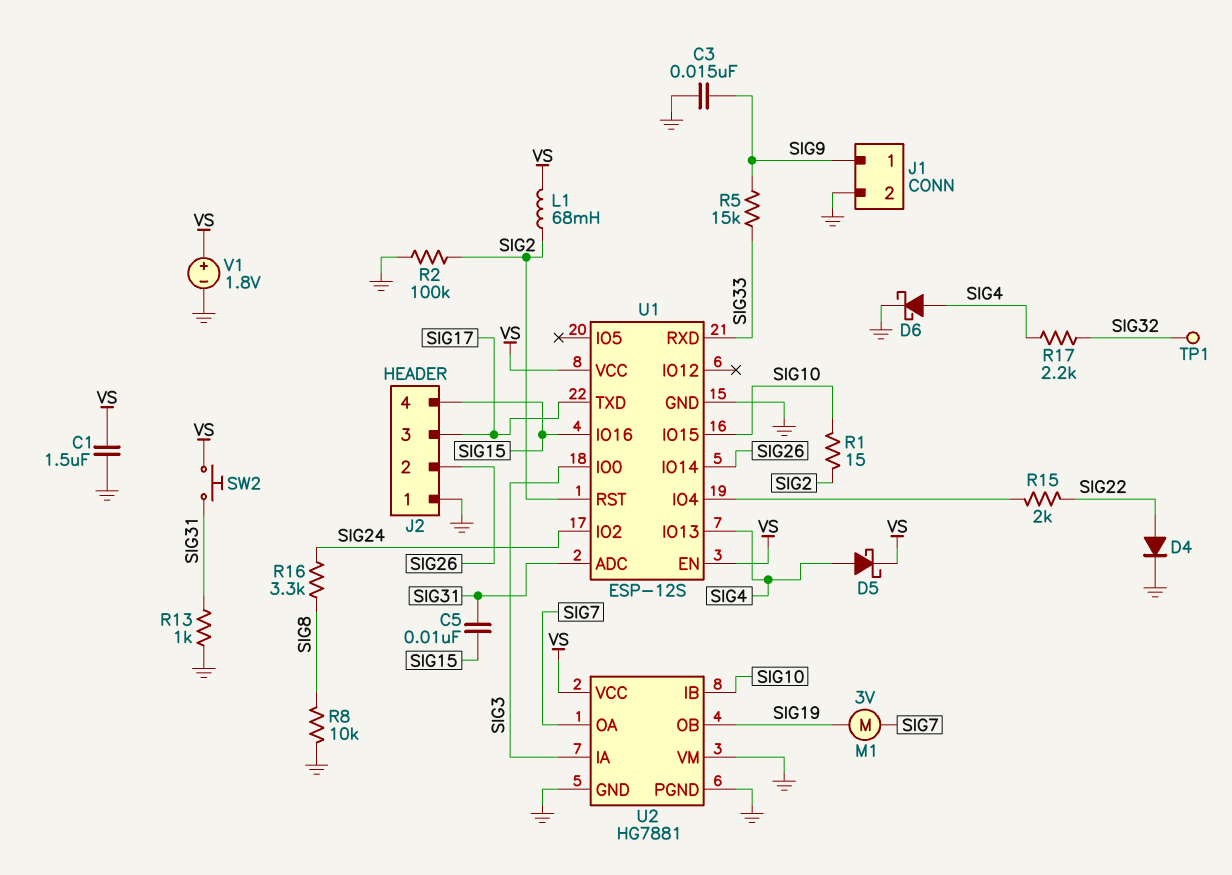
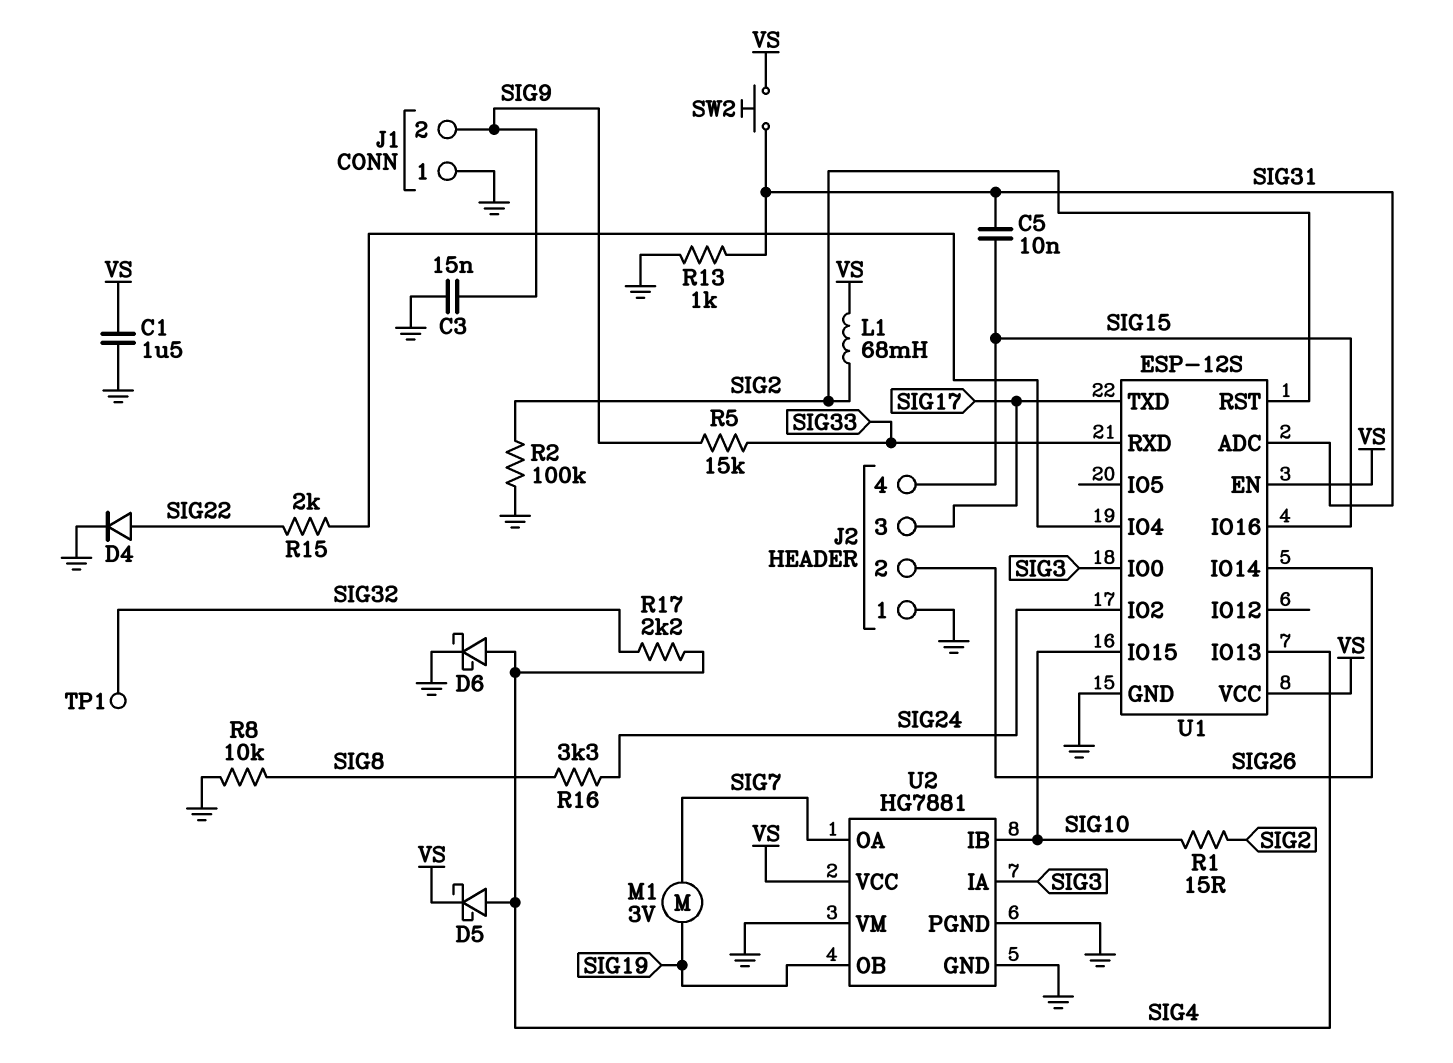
J1 pin 1: SIG9 -> GND
J1 pin 2: GND -> SIG9
V1: 1.8V (plus VS, minus GND) -> none

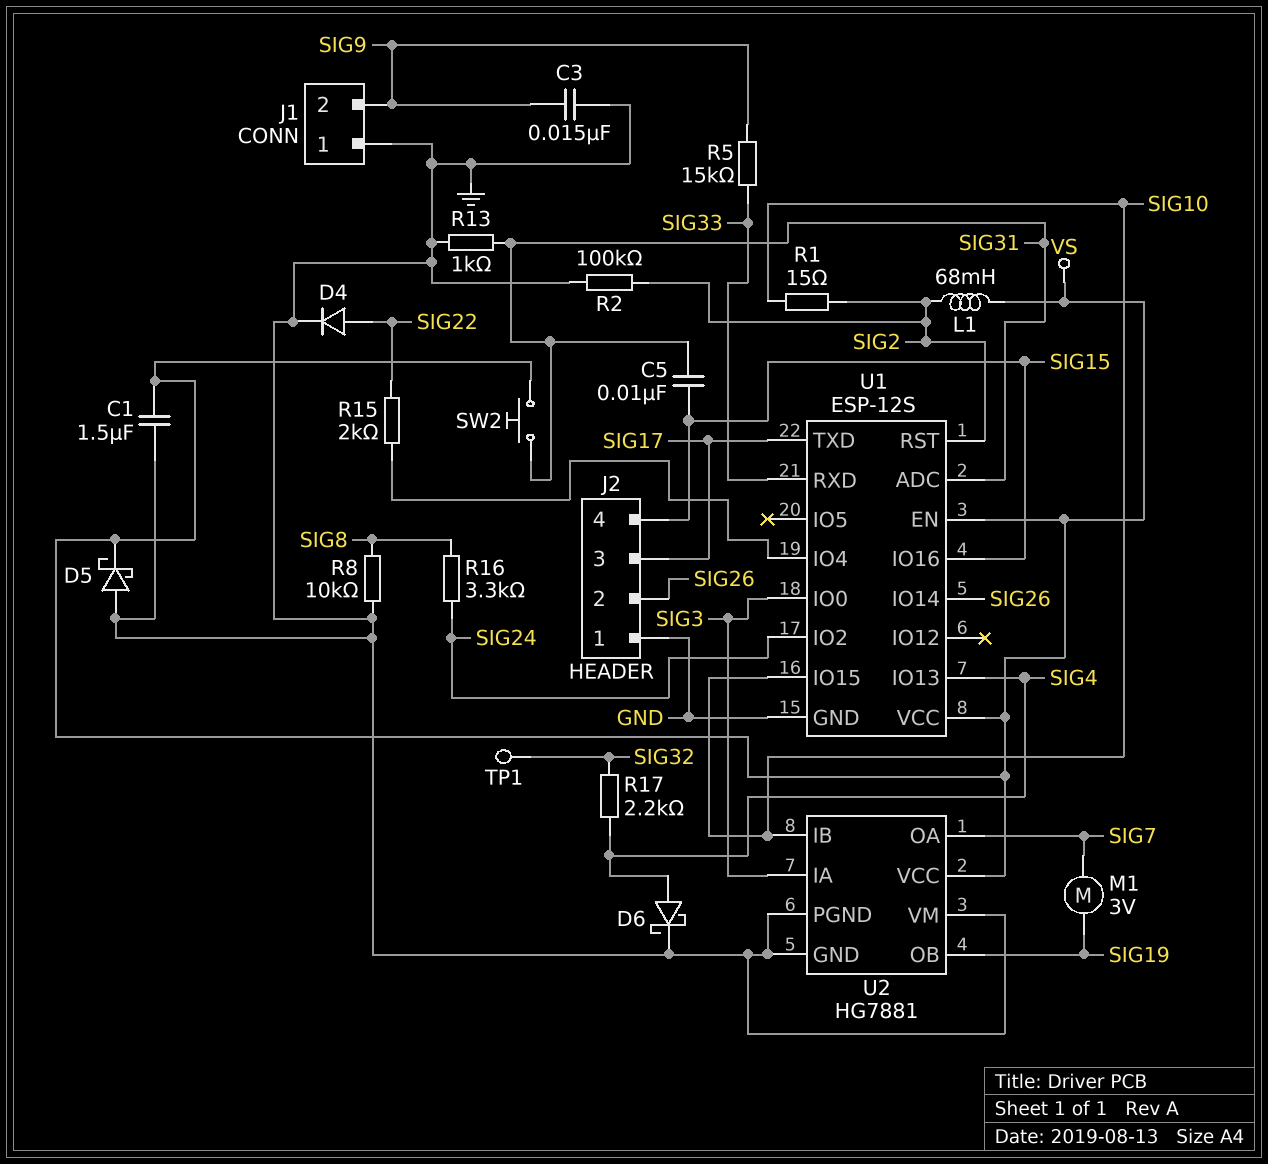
D5: schottky (A SIG4, K VS) -> schottky (A GND, K VS)

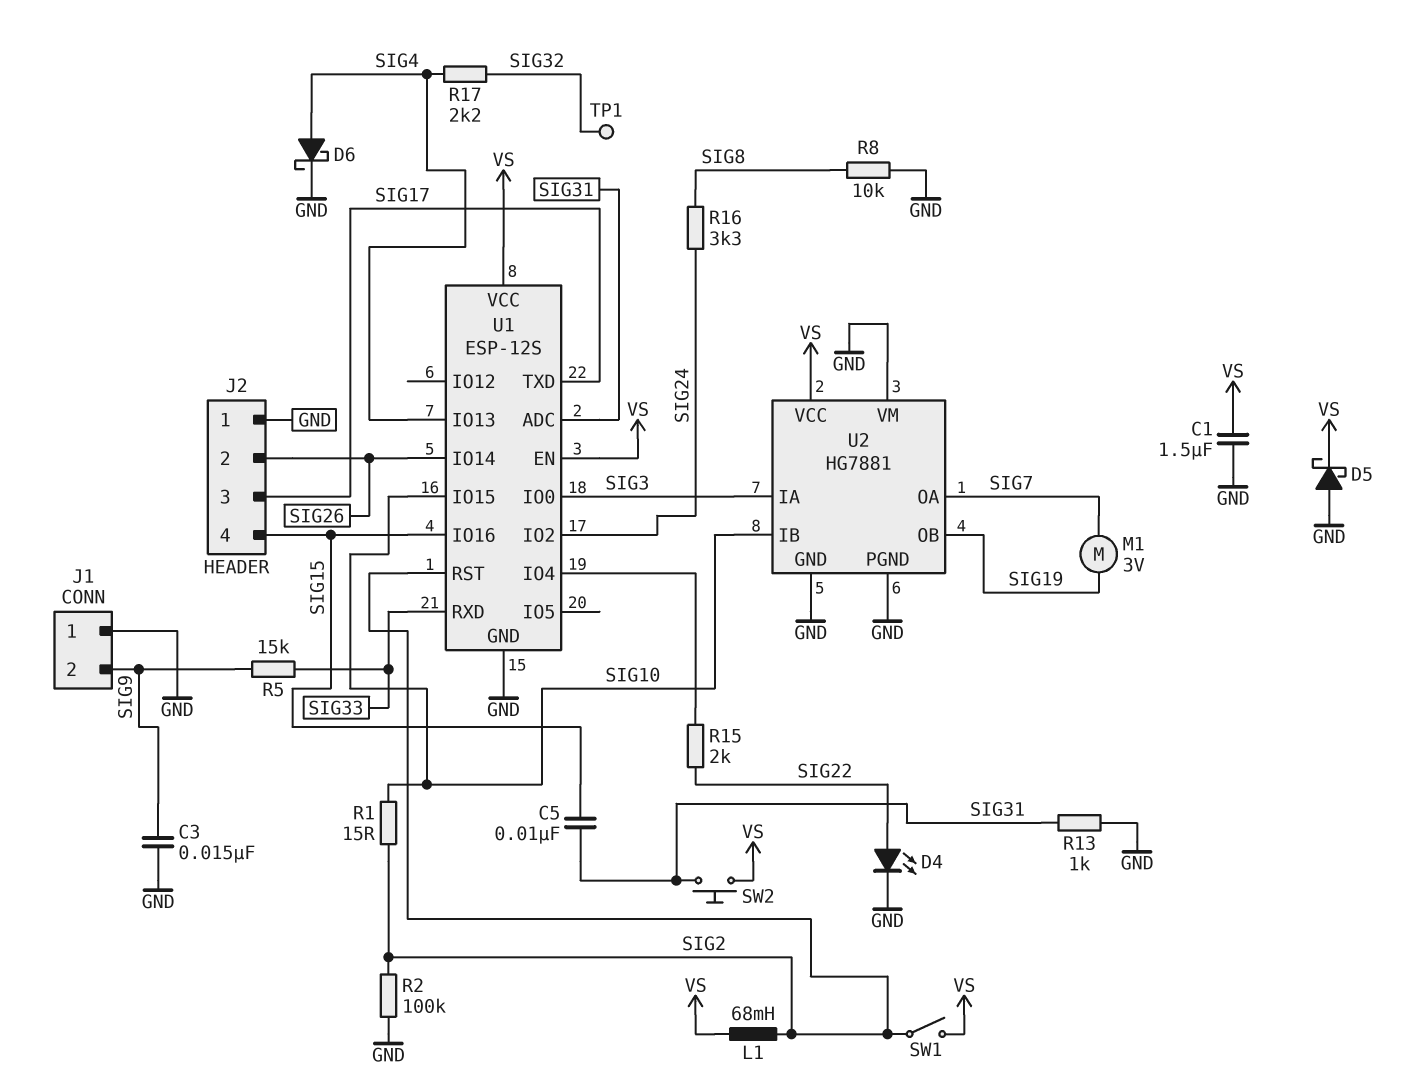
D4: diode (A SIG22, K GND) -> LED (A SIG22, K GND)
SW1: none -> switch (SIG2, VS)

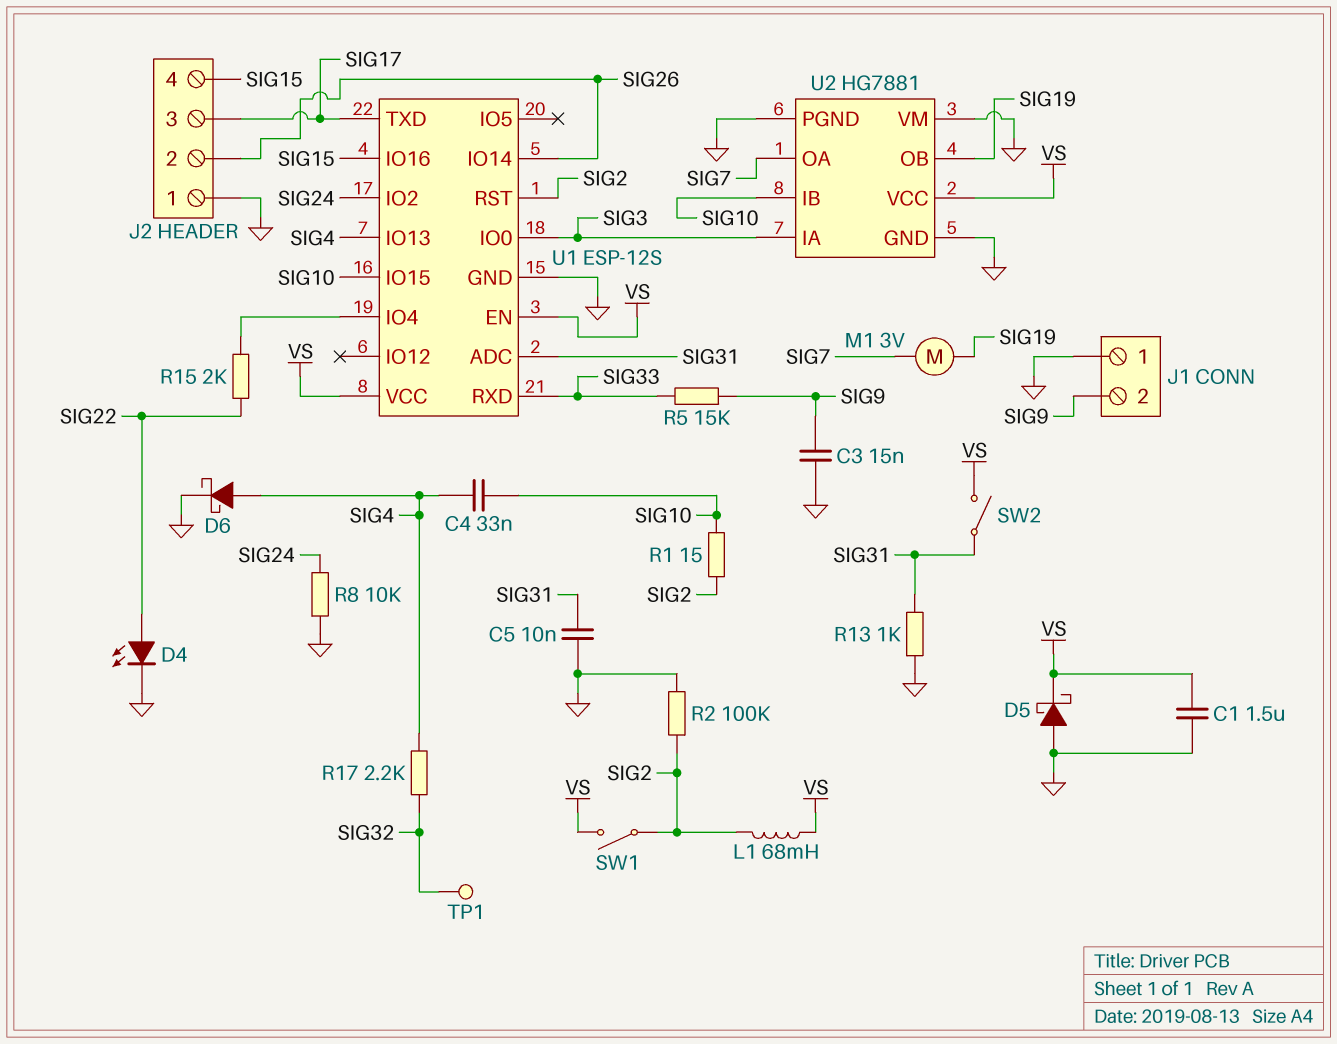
C4: none -> 33nF (SIG4, SIG10)
C5: 10nF (SIG15, SIG31) -> 10nF (GND, SIG31)
R8: 10k (GND, SIG8) -> 10k (GND, SIG24)
R16: 3.3k (SIG8, SIG24) -> none
SW2: button (SIG31, VS) -> switch (SIG31, VS)

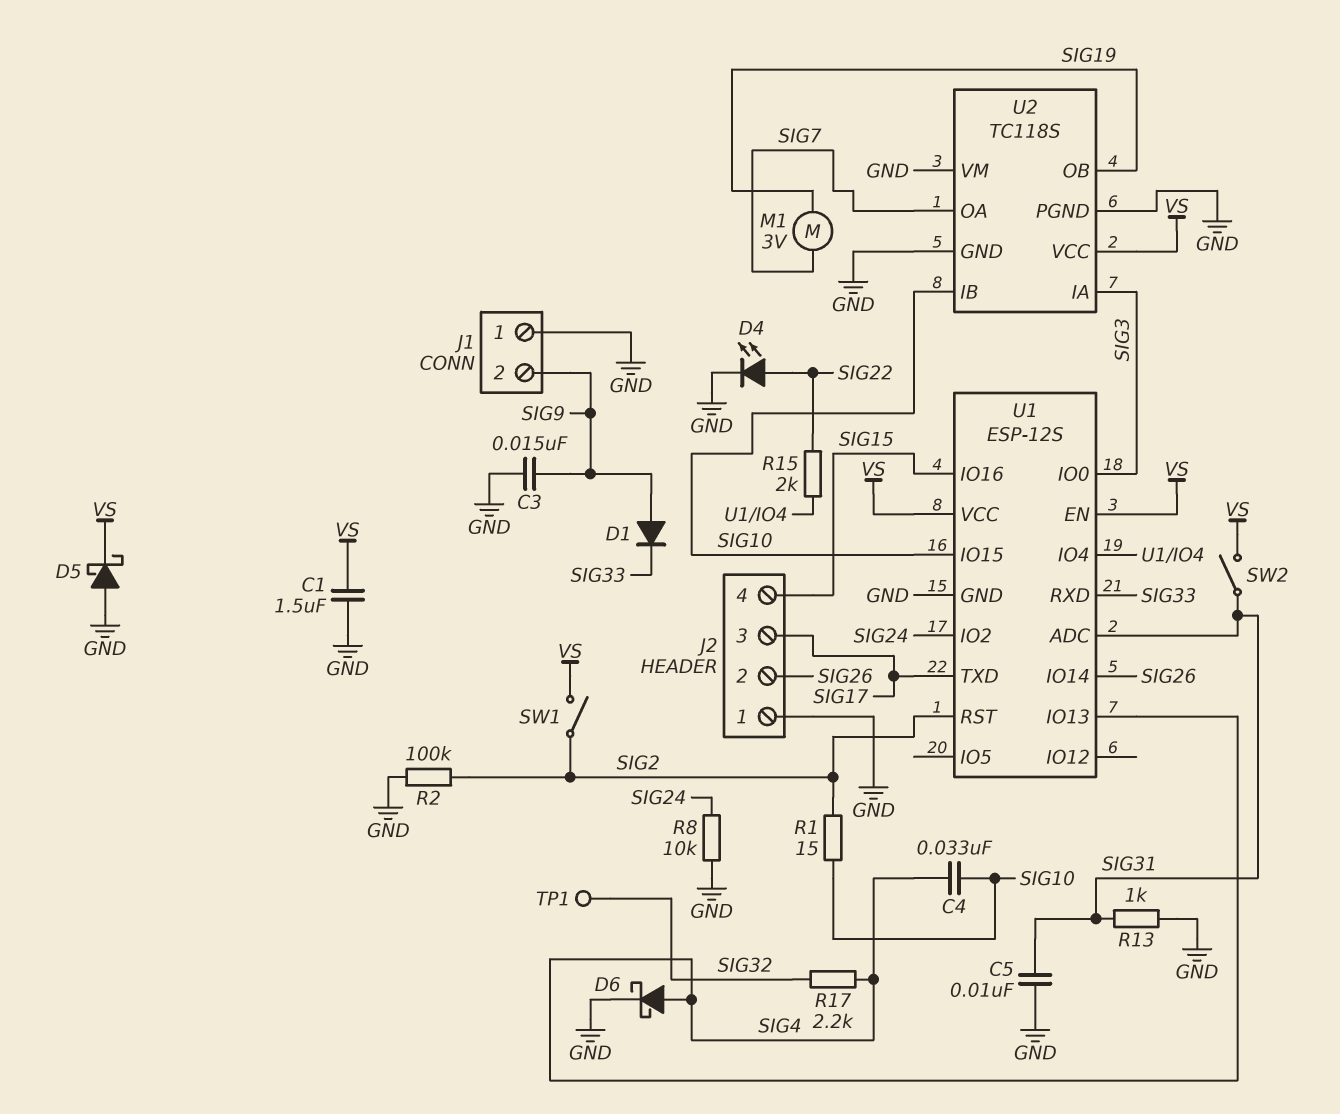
D1: none -> diode (A SIG9, K SIG33)
L1: 68mH (SIG2, VS) -> none
R5: 15k (SIG9, SIG33) -> none
U2: HG7881 -> TC118S

